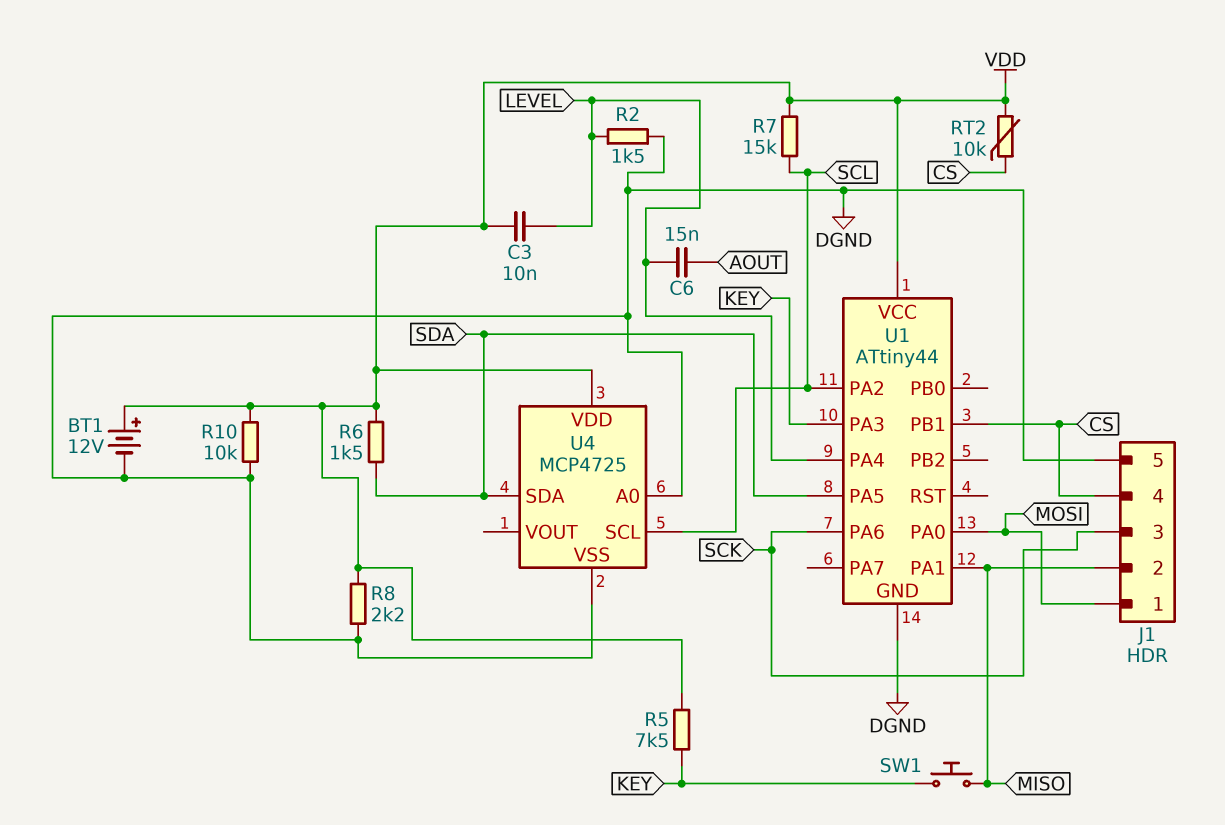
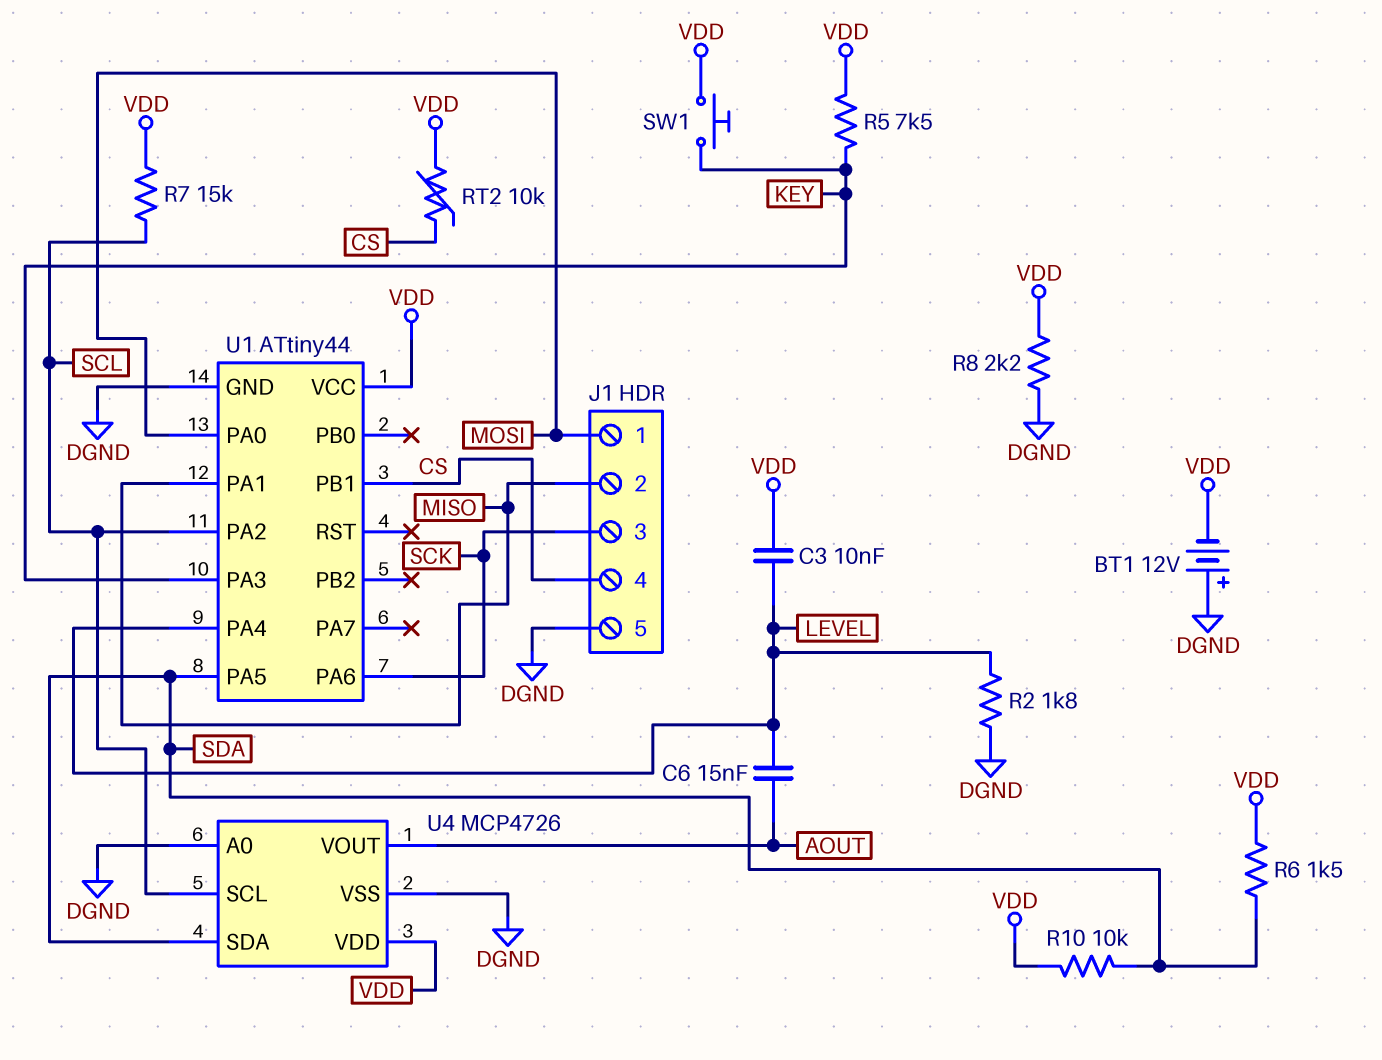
BT1: 12V (plus VDD, minus DGND) -> 12V (plus DGND, minus VDD)
R2: 1.5k (DGND, LEVEL) -> 1.8k (DGND, LEVEL)
R10: 10k (DGND, VDD) -> 10k (SDA, VDD)
SW1: button (KEY, MISO) -> button (KEY, VDD)
U4: MCP4725 -> MCP4726
U4 pin VOUT: none -> AOUT

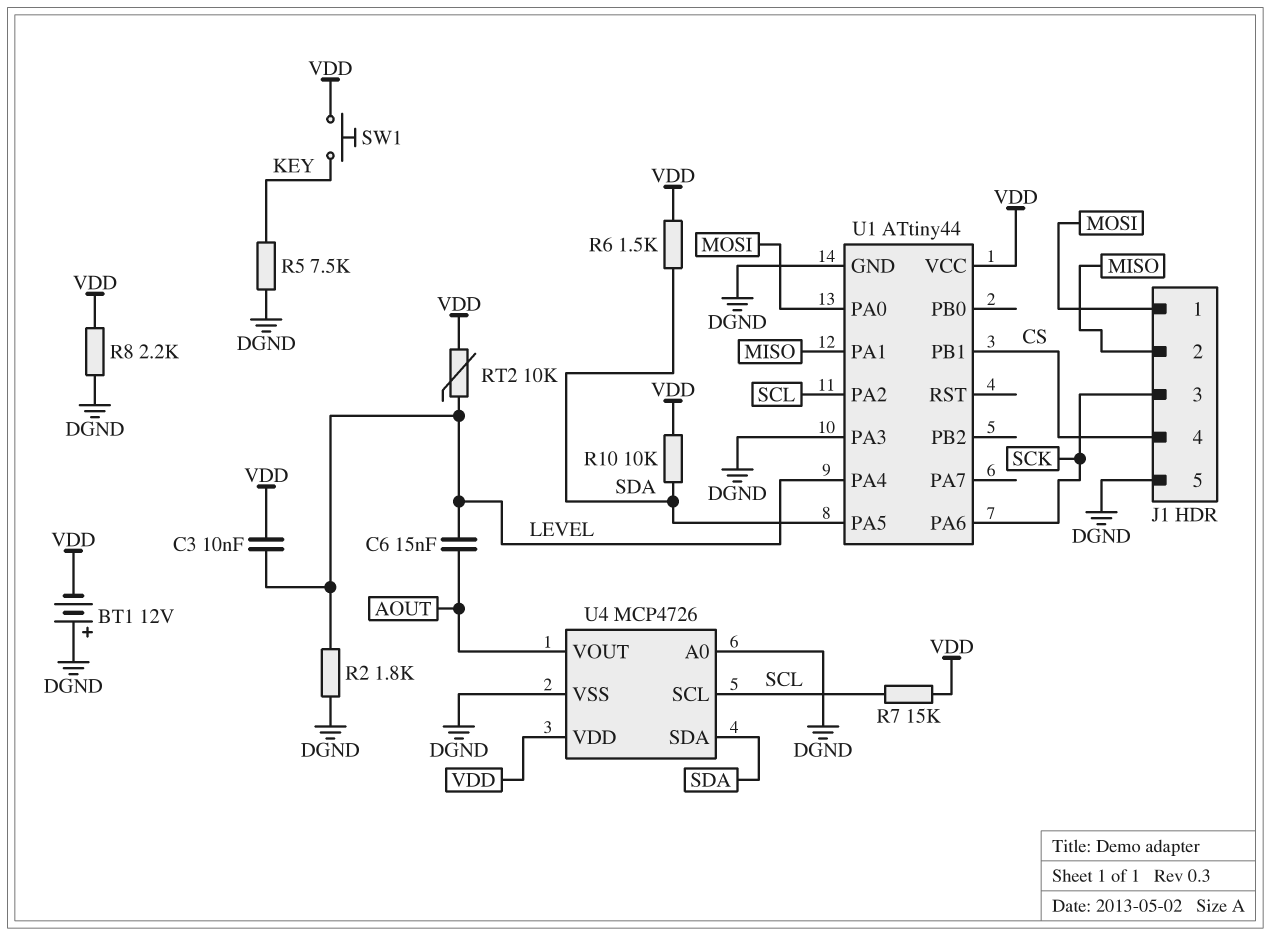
R5: 7.5k (KEY, VDD) -> 7.5k (DGND, KEY)
RT2: 10k (CS, VDD) -> 10k (LEVEL, VDD)
U1 pin PA3: KEY -> DGND

